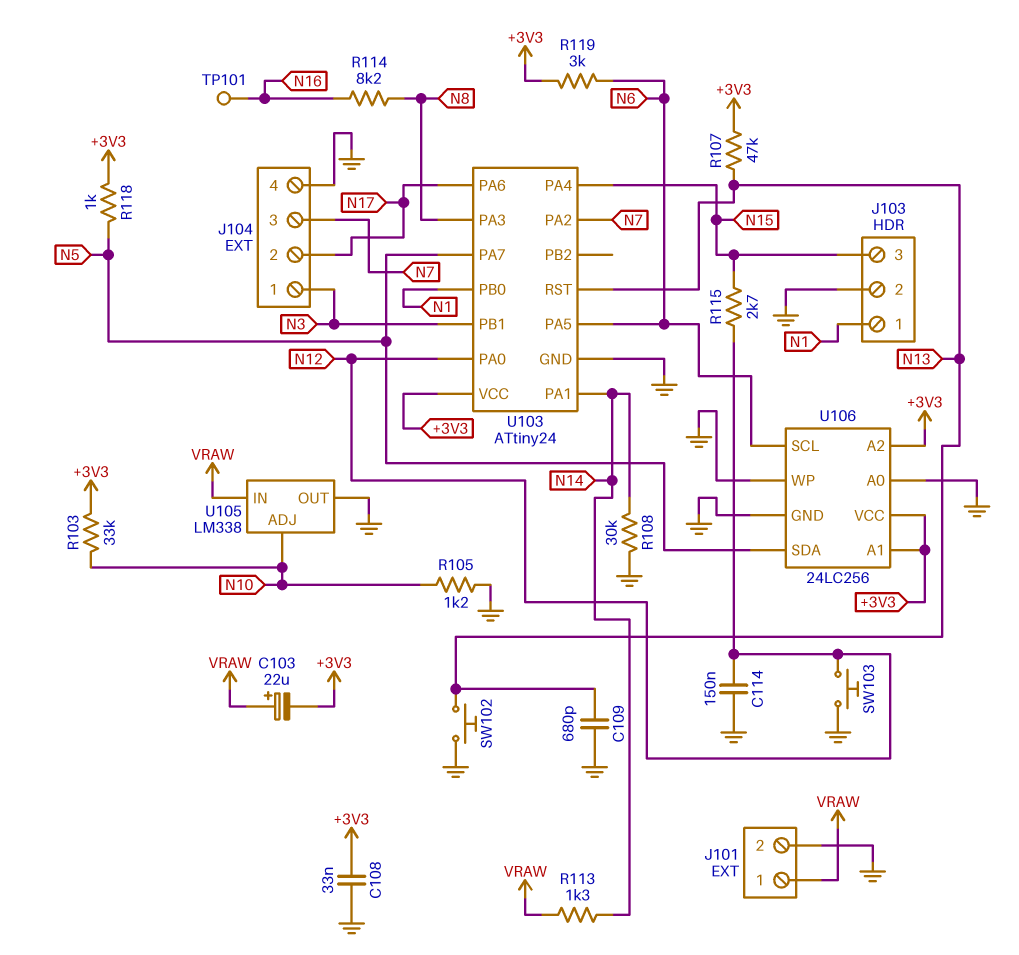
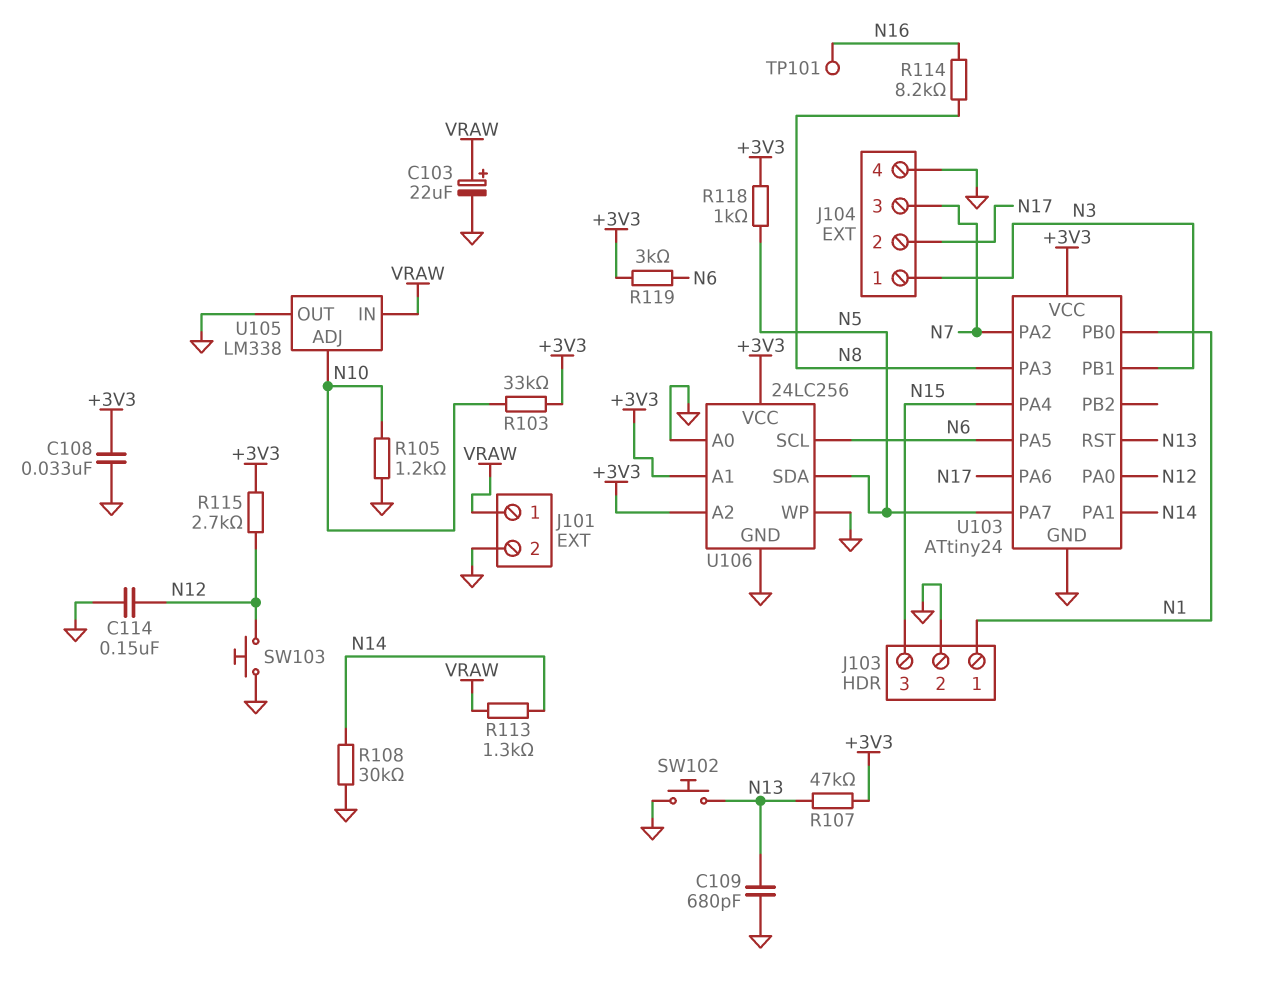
C103: 22uF (plus VRAW, minus +3V3) -> 22uF (plus VRAW, minus GND)
R115: 2.7k (N12, N15) -> 2.7k (+3V3, N12)

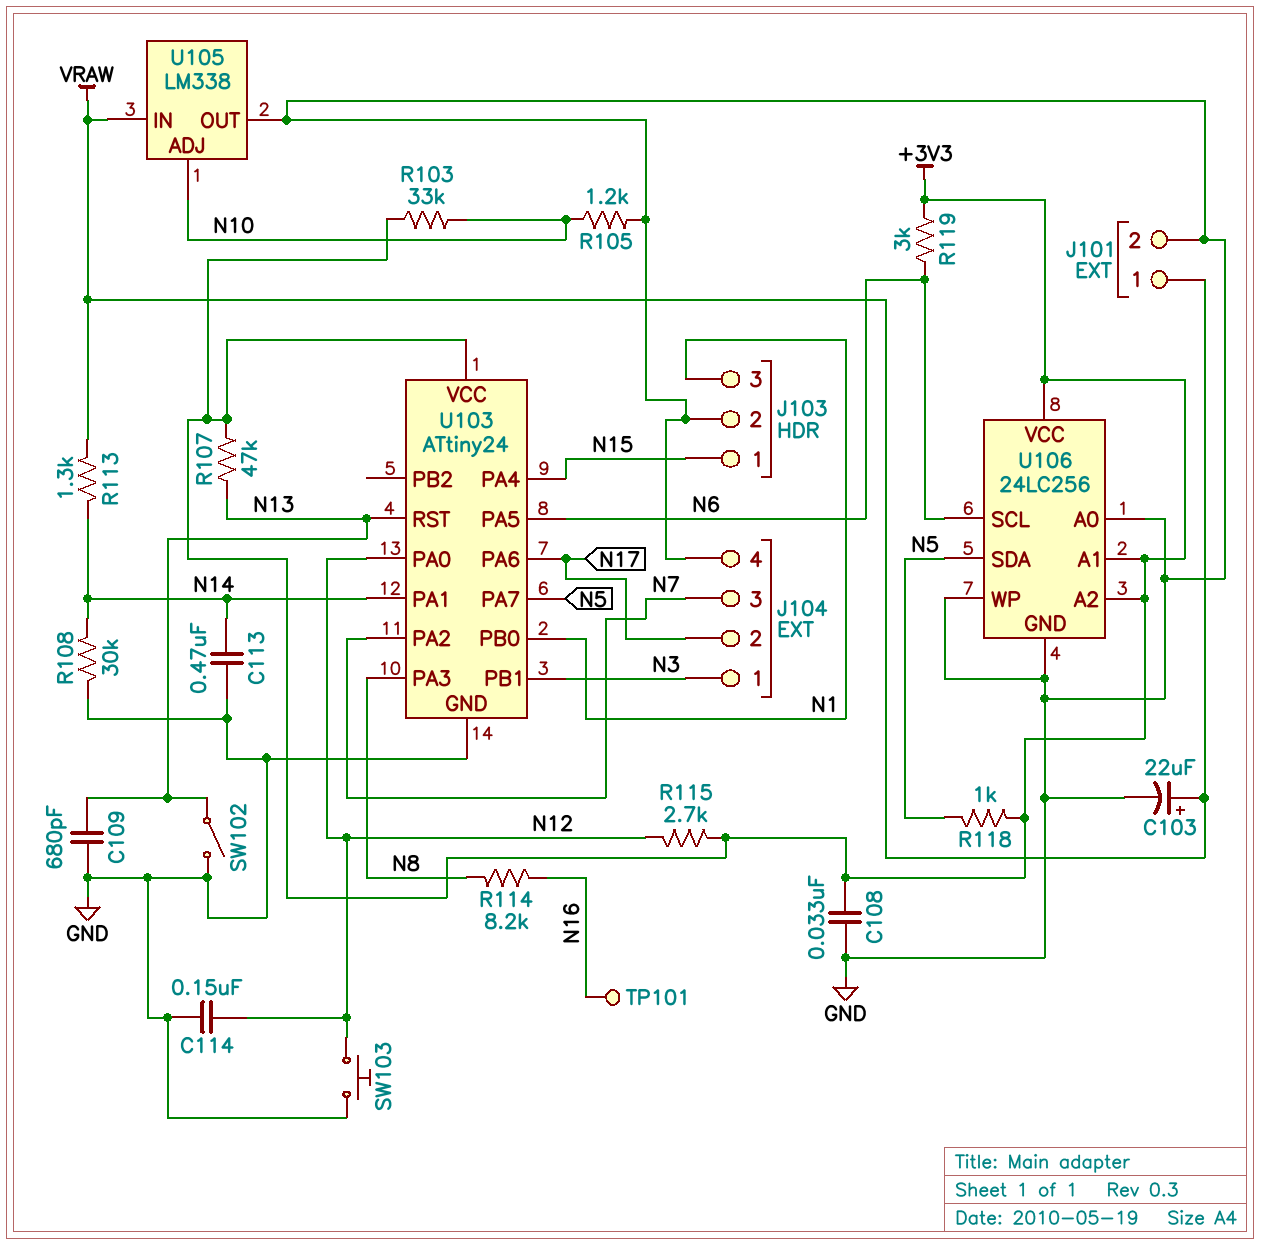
C113: none -> 470nF (GND, N14)
J103 pin 1: N1 -> N15
J103 pin 3: N15 -> N1
SW102: button (GND, N13) -> switch (GND, N13)

